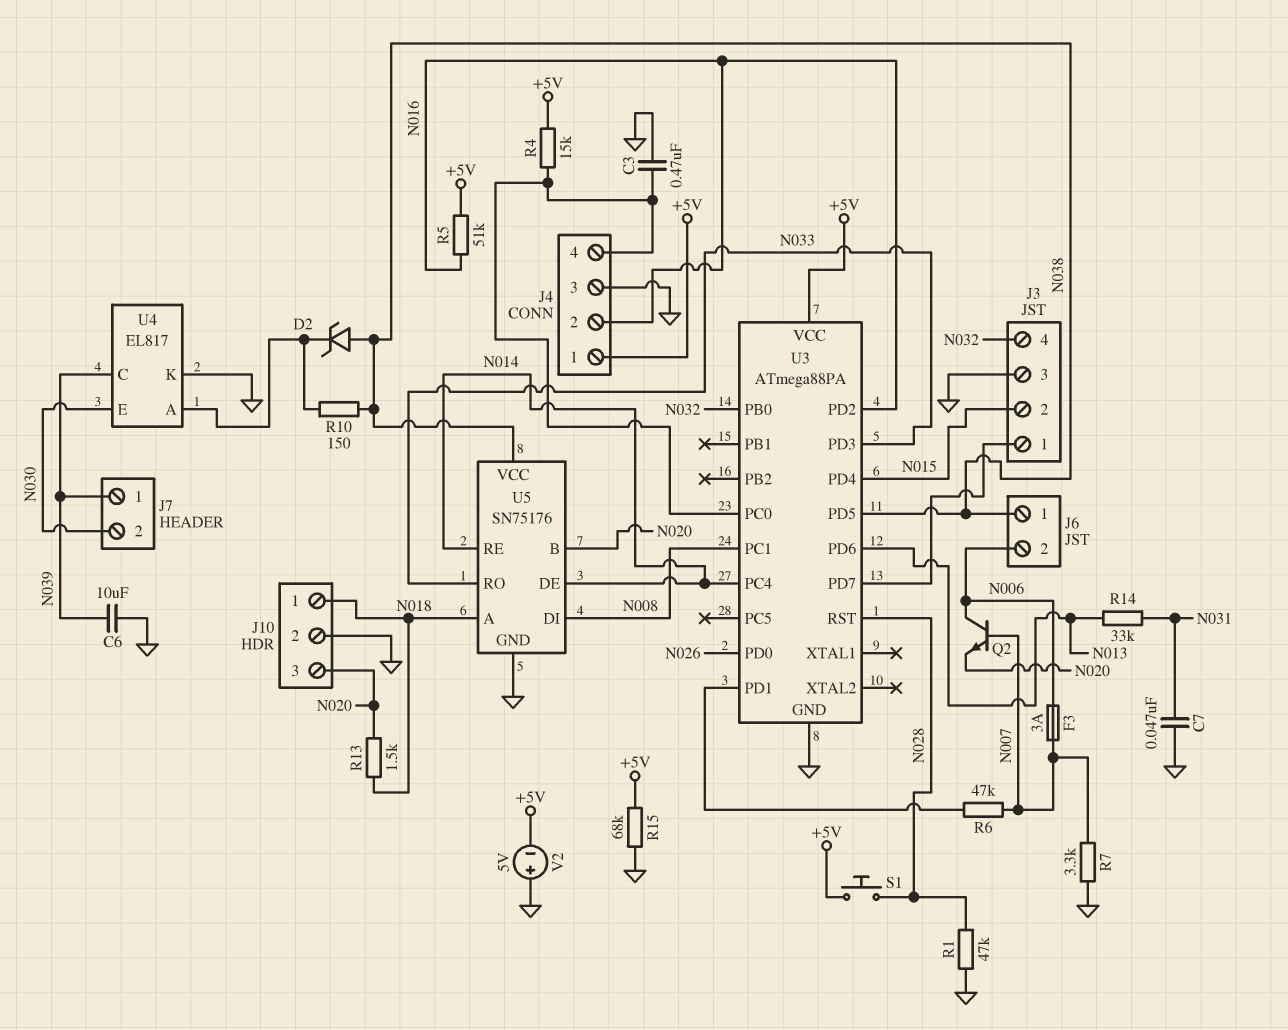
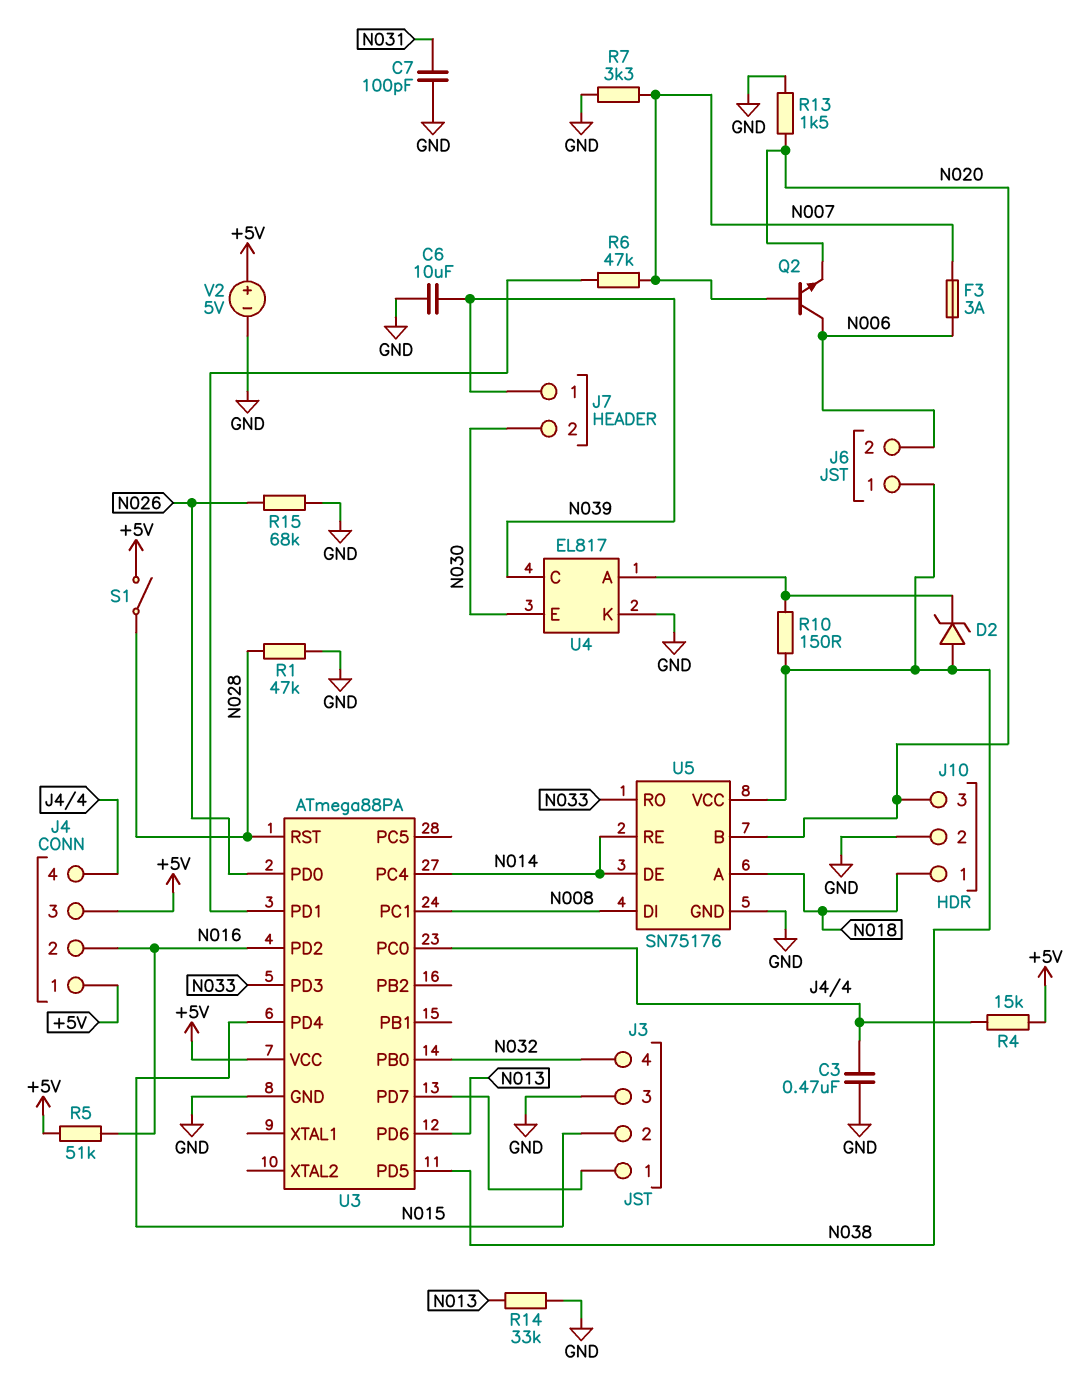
C7: 47nF (GND, N031) -> 100pF (GND, N031)
J4 pin 3: GND -> +5V
R13: 1.5k (N018, N020) -> 1.5k (GND, N020)
R14: 33k (N013, N031) -> 33k (GND, N013)
R15: 68k (+5V, GND) -> 68k (GND, N026)
S1: button (+5V, N028) -> switch (+5V, N028)
V2: 5V (plus GND, minus +5V) -> 5V (plus +5V, minus GND)

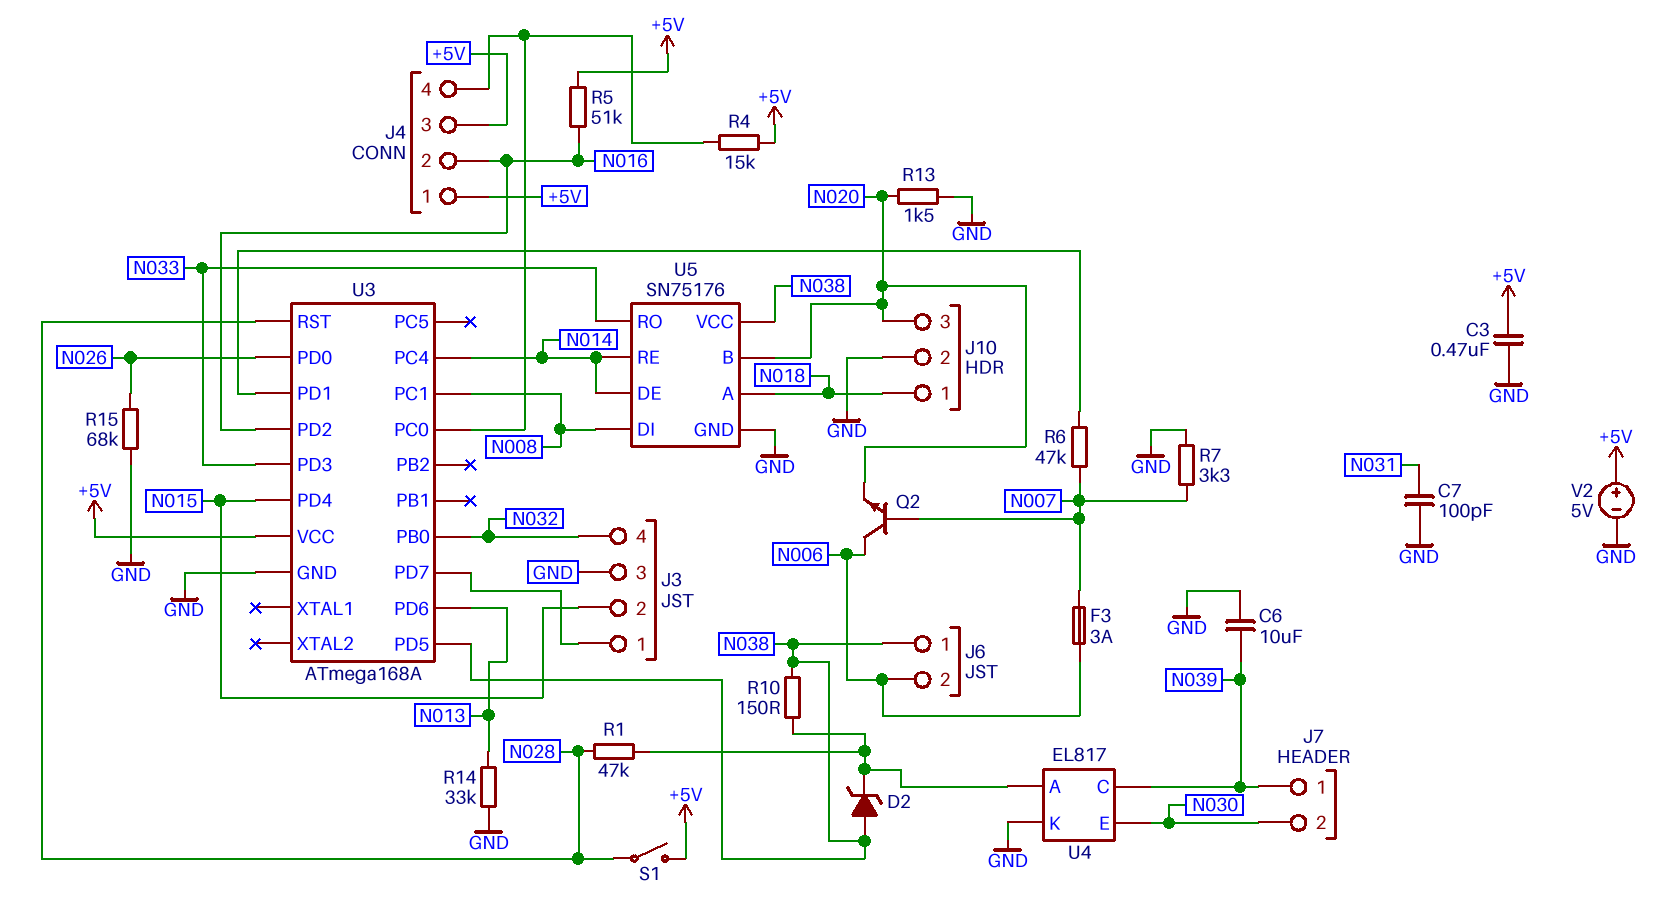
C3: 470nF (GND, J4/4) -> 470nF (+5V, GND)
R1: 47k (GND, N028) -> 47k (N028, U4/A)
U3: ATmega88PA -> ATmega168A

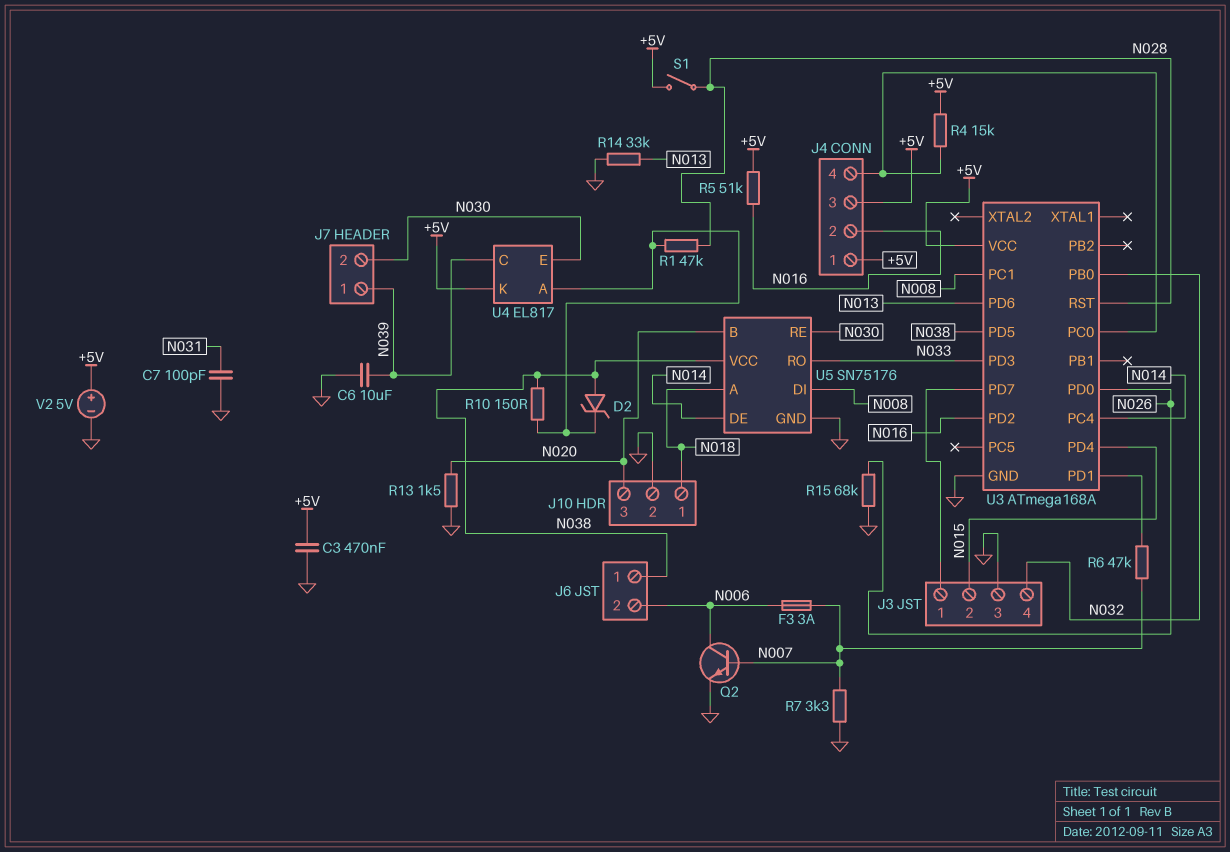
Q2: NPN (B N007, C N006, E N020) -> NPN (B N007, C N006, E GND)
U4 pin K: GND -> +5V
U5 pin RE: N014 -> N030

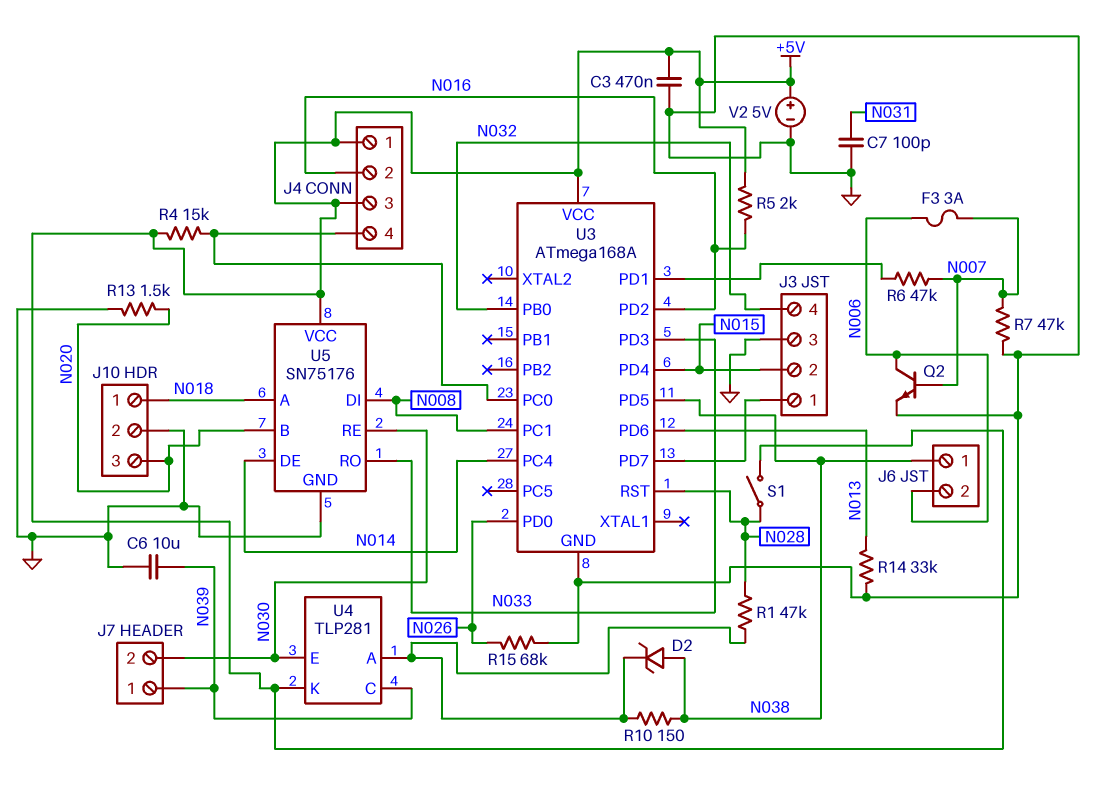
R5: 51k (+5V, N016) -> 2k (+5V, N016)
R7: 3.3k (GND, N007) -> 47k (GND, N007)
U4: EL817 -> TLP281
U5 pin VCC: N038 -> +5V

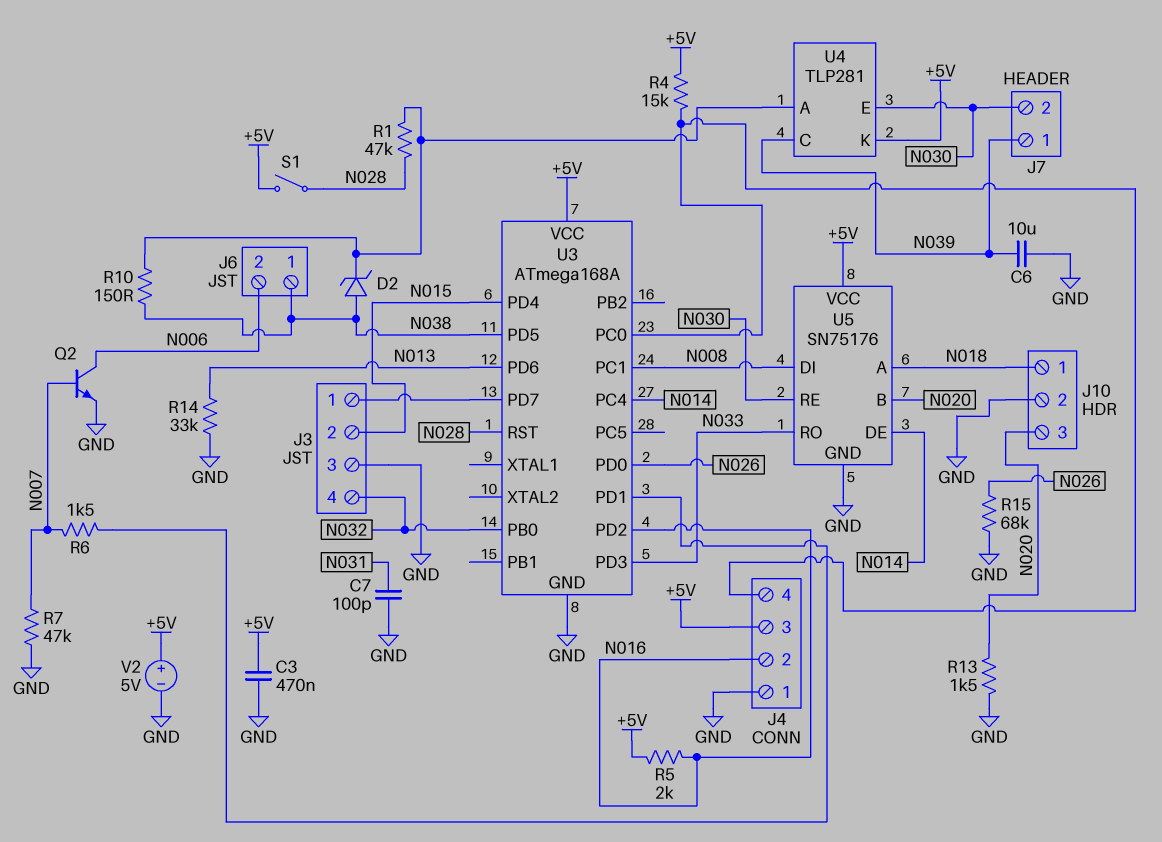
F3: 3A (N006, N007) -> none
J4 pin 1: +5V -> GND
R6: 47k (N007, U3/PD1) -> 1.5k (N007, U3/PD1)

